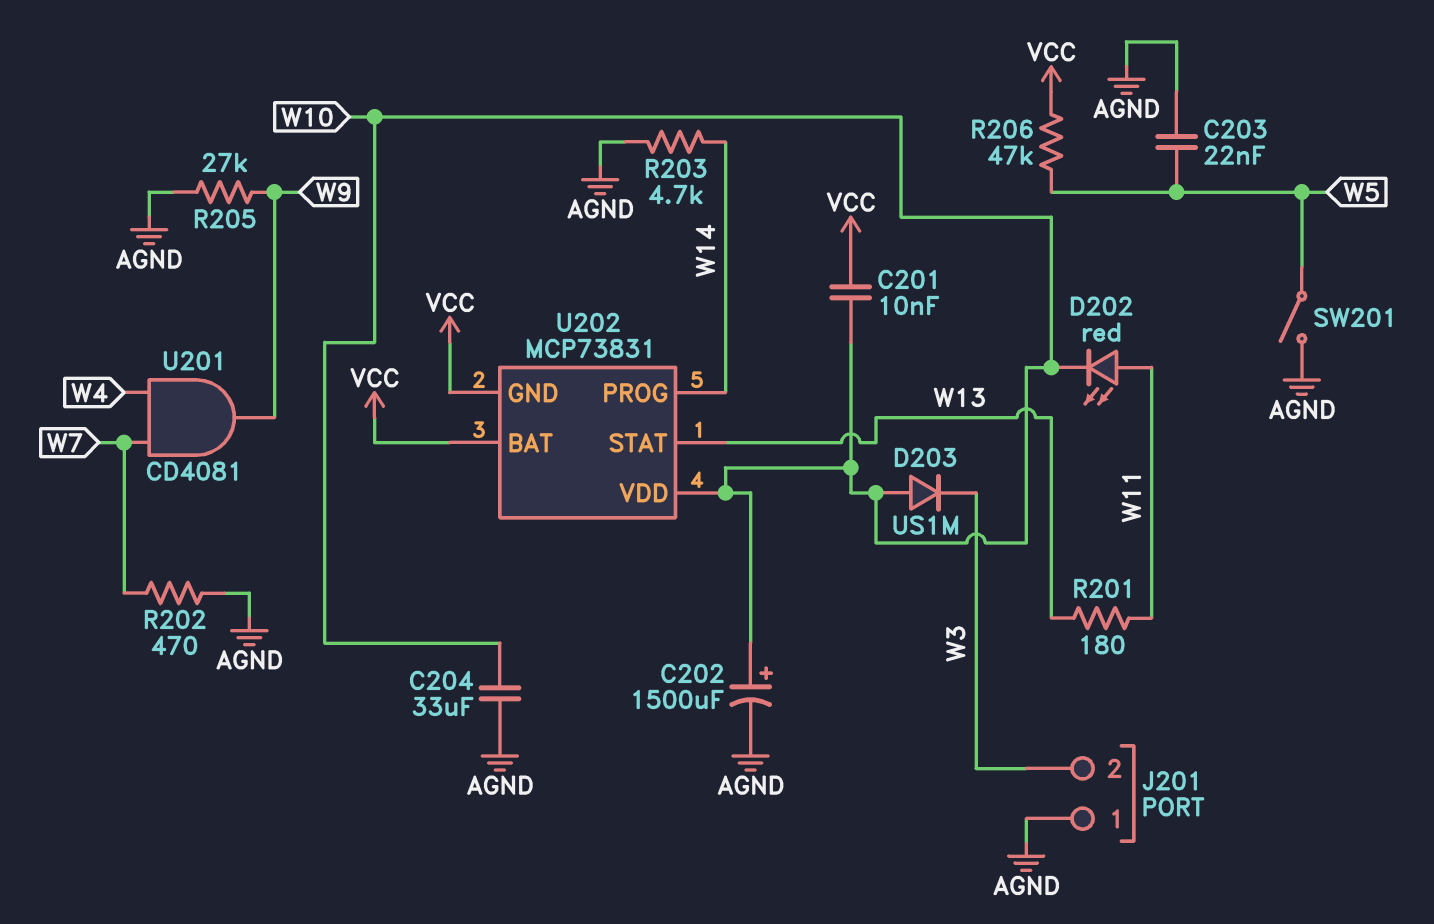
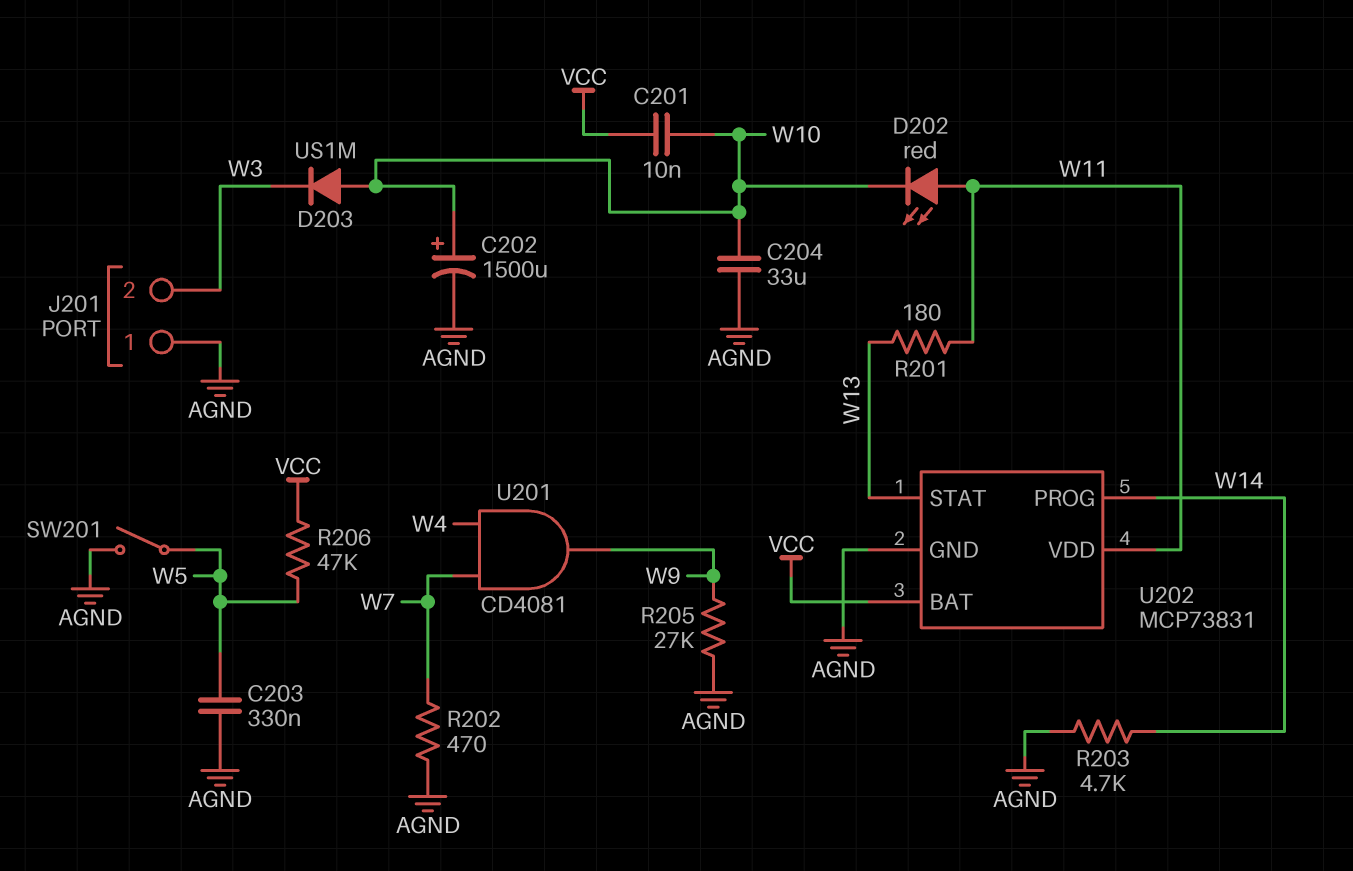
C203: 22nF (AGND, W5) -> 330nF (AGND, W5)
U202 pin GND: VCC -> AGND
U202 pin VDD: W10 -> W11

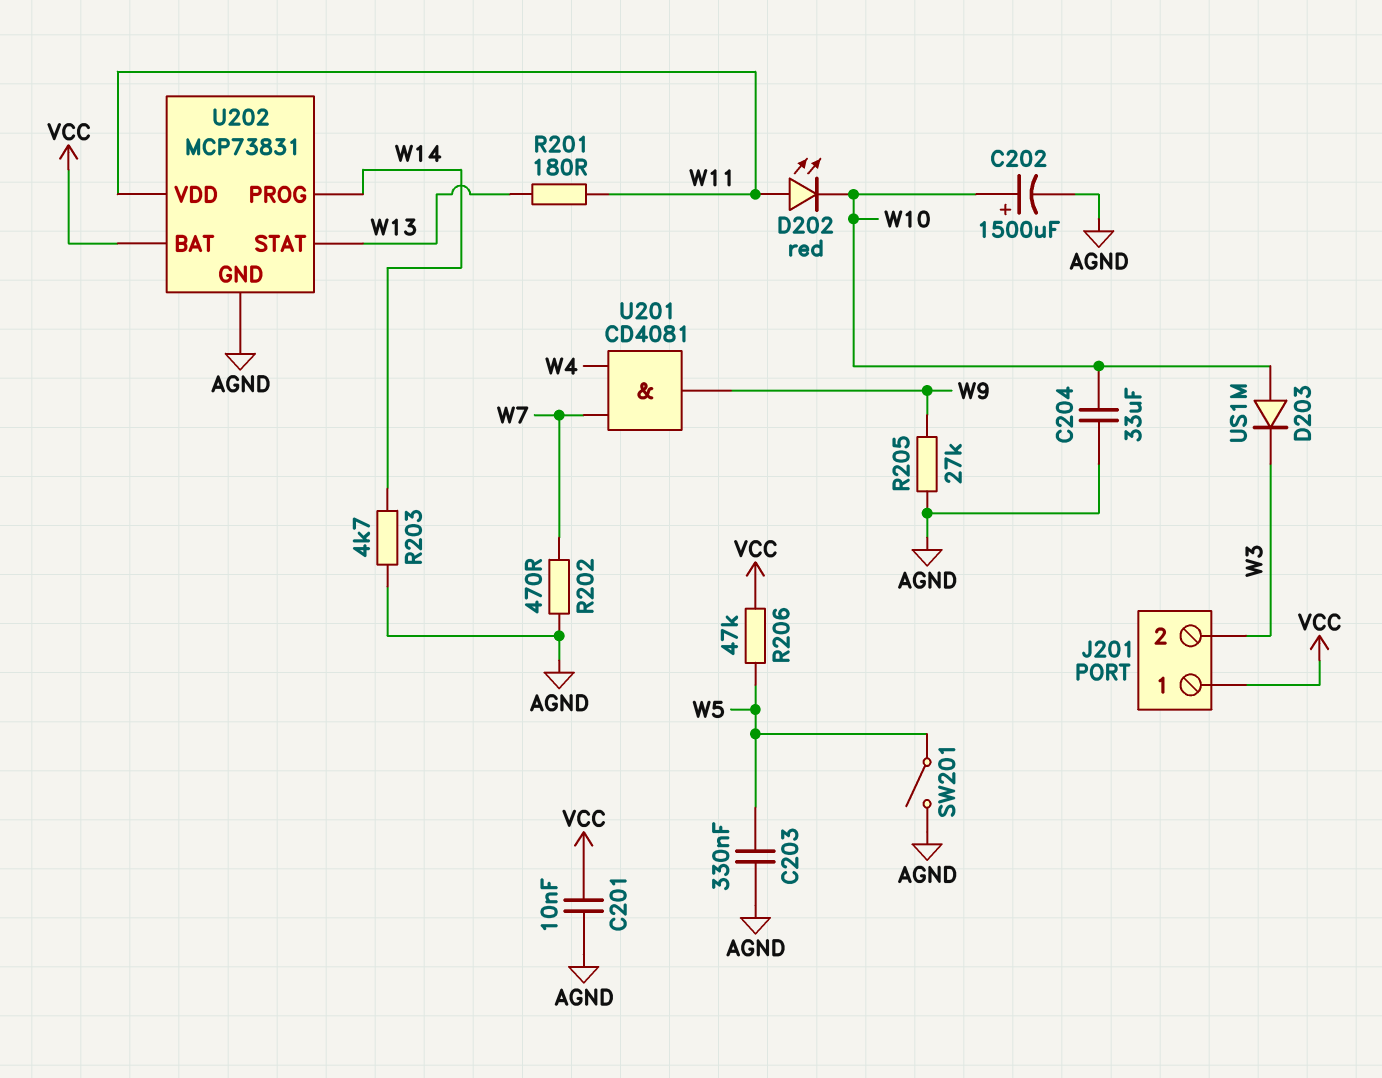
C201: 10nF (VCC, W10) -> 10nF (AGND, VCC)
J201 pin 1: AGND -> VCC

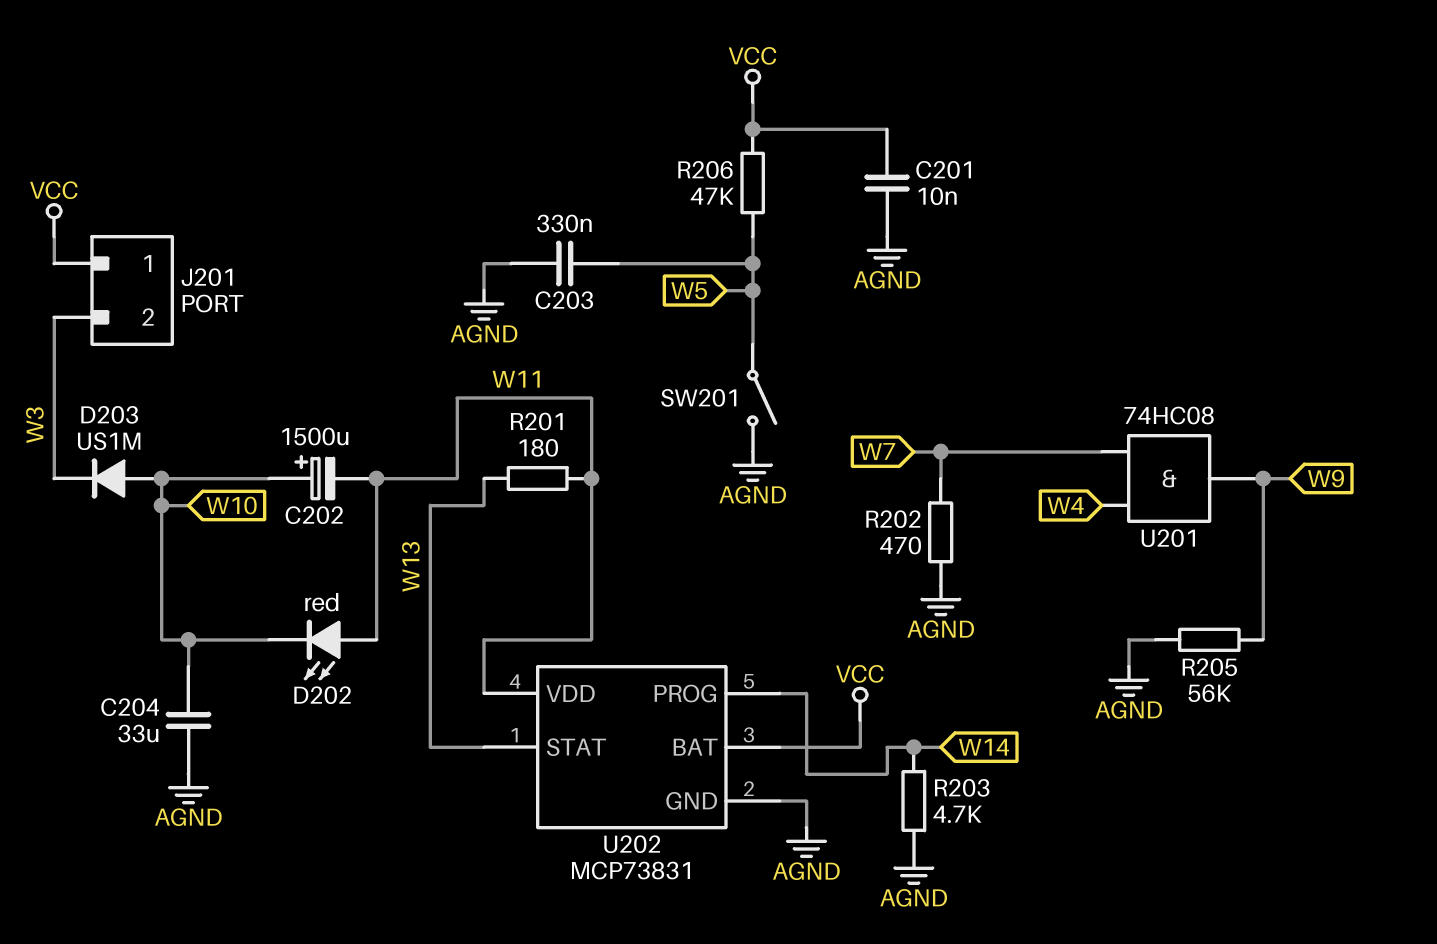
C202: 1500uF (plus W10, minus AGND) -> 1500uF (plus W10, minus W11)
R205: 27k (AGND, W9) -> 56k (AGND, W9)
U201: AND CD4081 (in W4, in W7, out W9) -> AND 74HC08 (in W4, in W7, out W9)

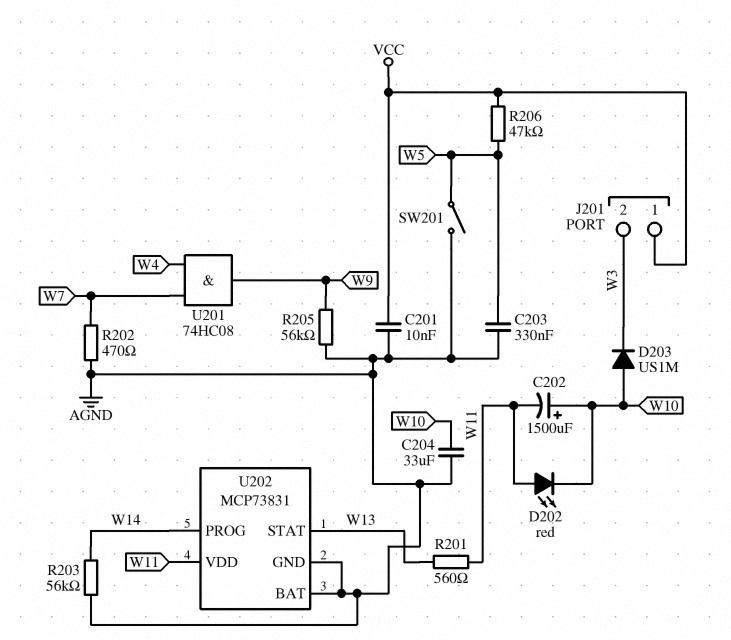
R201: 180 (W11, W13) -> 560 (W11, W13)
R203: 4.7k (AGND, W14) -> 56k (AGND, W14)
U202 pin BAT: VCC -> AGND

